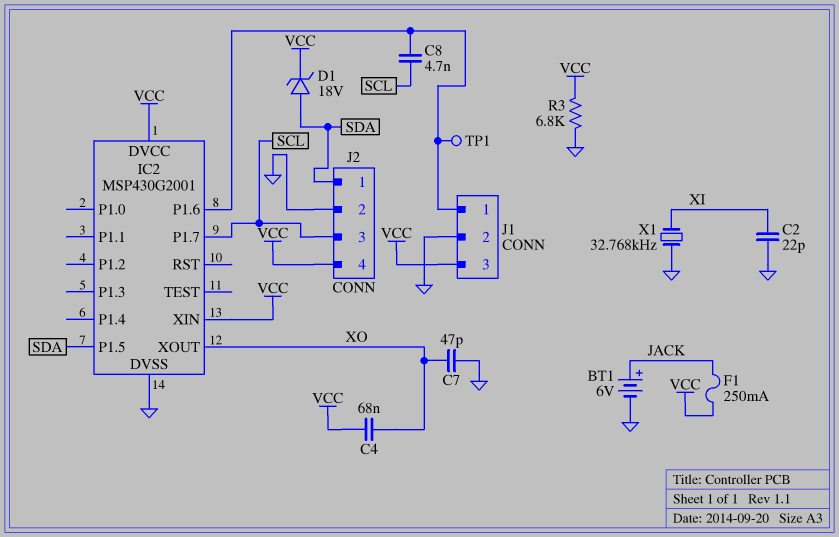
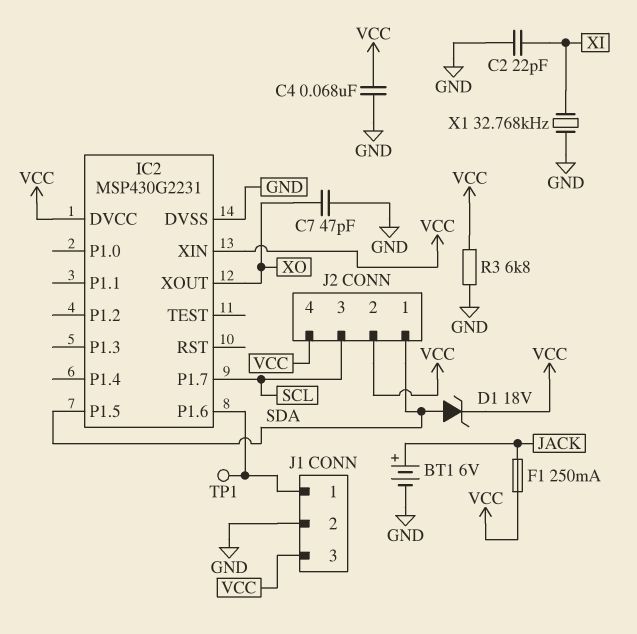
C4: 68nF (VCC, XO) -> 68nF (GND, VCC)
C8: 4.7nF (IC2/P1.6, SCL) -> none
IC2: MSP430G2001 -> MSP430G2231
J2 pin 2: GND -> VCC

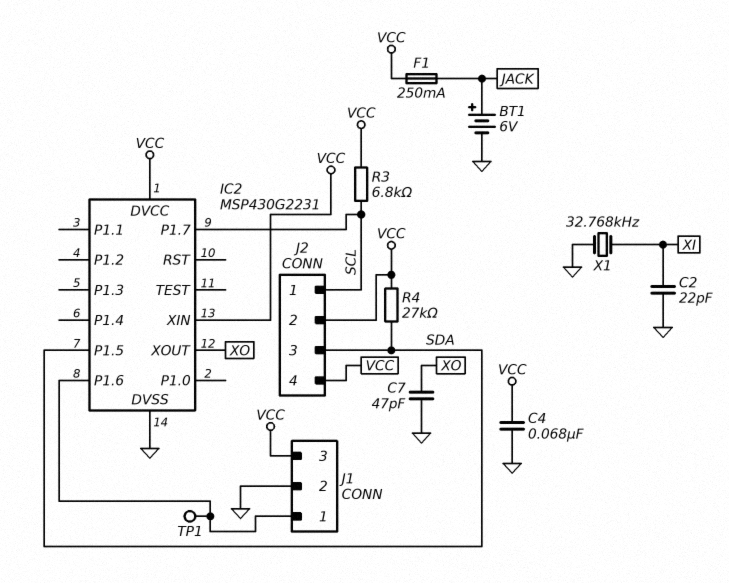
D1: zener 18V (A SDA, K VCC) -> none
J2 pin 1: SDA -> SCL
J2 pin 3: SCL -> SDA
R3: 6.8k (GND, VCC) -> 6.8k (SCL, VCC)
R4: none -> 27k (SDA, VCC)

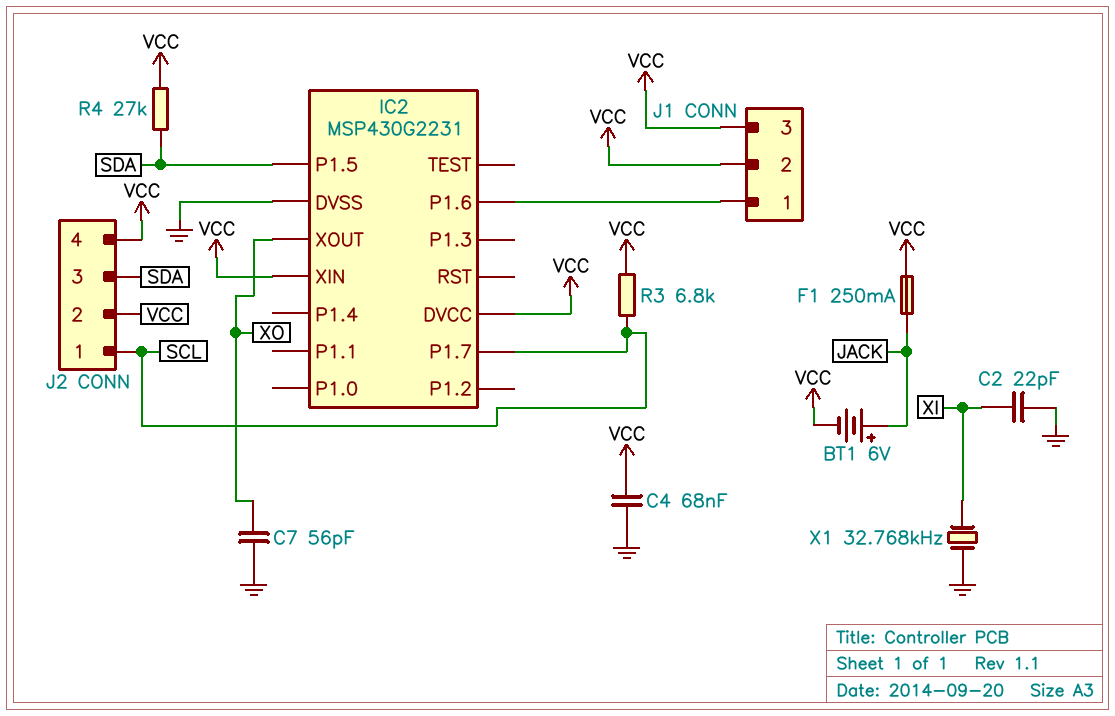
BT1: 6V (plus JACK, minus GND) -> 6V (plus JACK, minus VCC)
C7: 47pF (GND, XO) -> 56pF (GND, XO)
J1 pin 2: GND -> VCC
TP1: test point (IC2/P1.6) -> none

